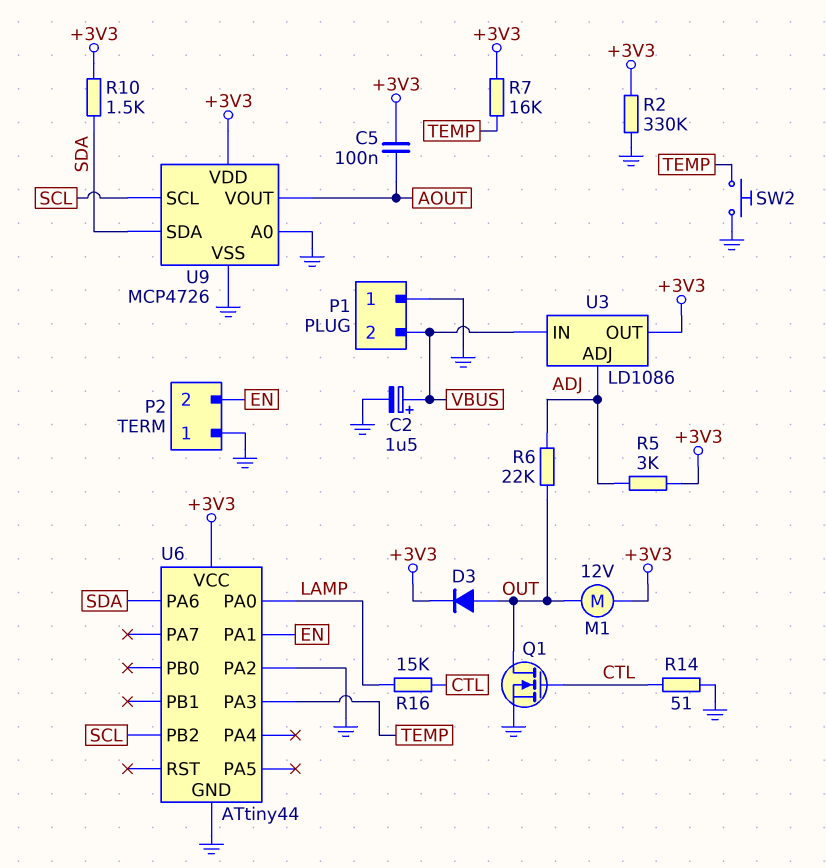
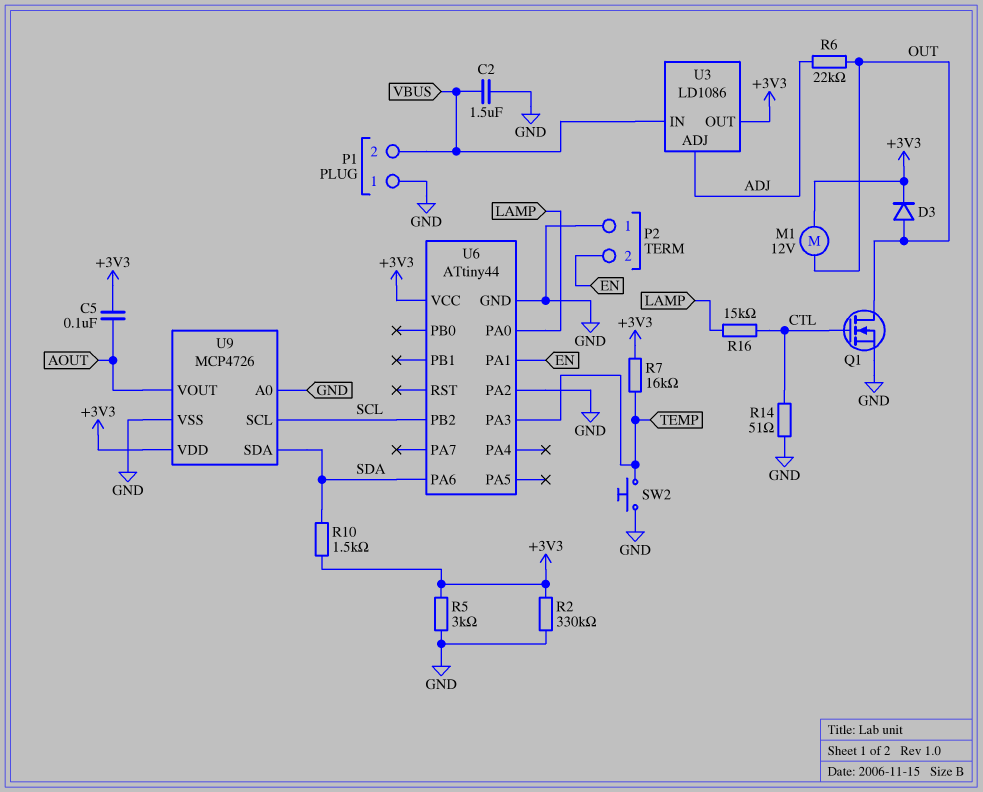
C2: 1.5uF (plus VBUS, minus GND) -> 1.5uF (GND, VBUS)
R5: 3k (+3V3, ADJ) -> 3k (+3V3, GND)

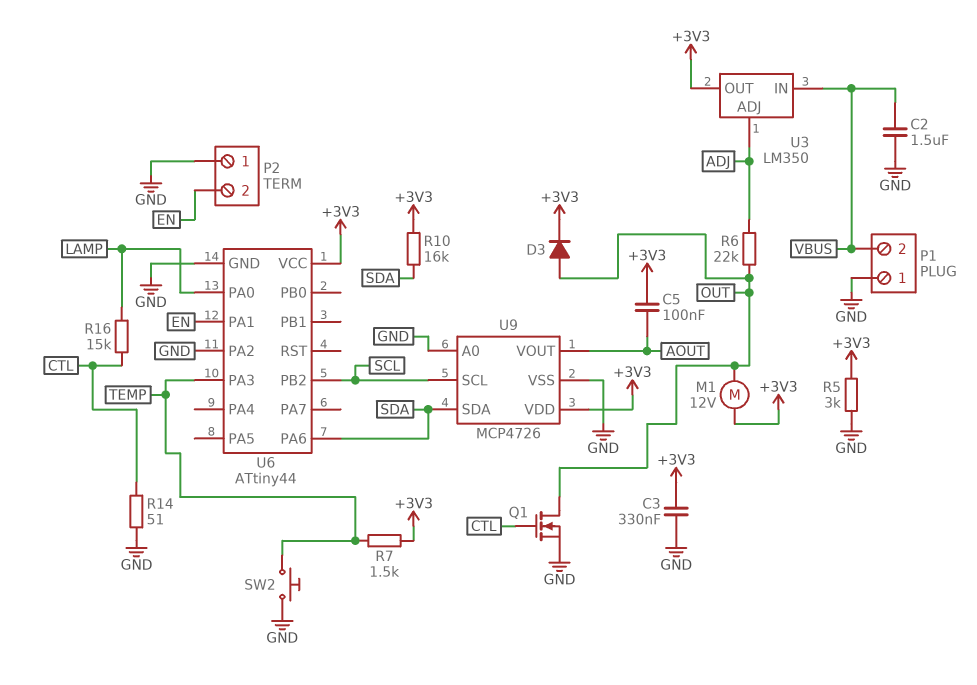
C3: none -> 330nF (+3V3, GND)
R2: 330k (+3V3, GND) -> none
R7: 16k (+3V3, TEMP) -> 1.5k (+3V3, TEMP)
R10: 1.5k (+3V3, SDA) -> 16k (+3V3, SDA)
U3: LD1086 -> LM350

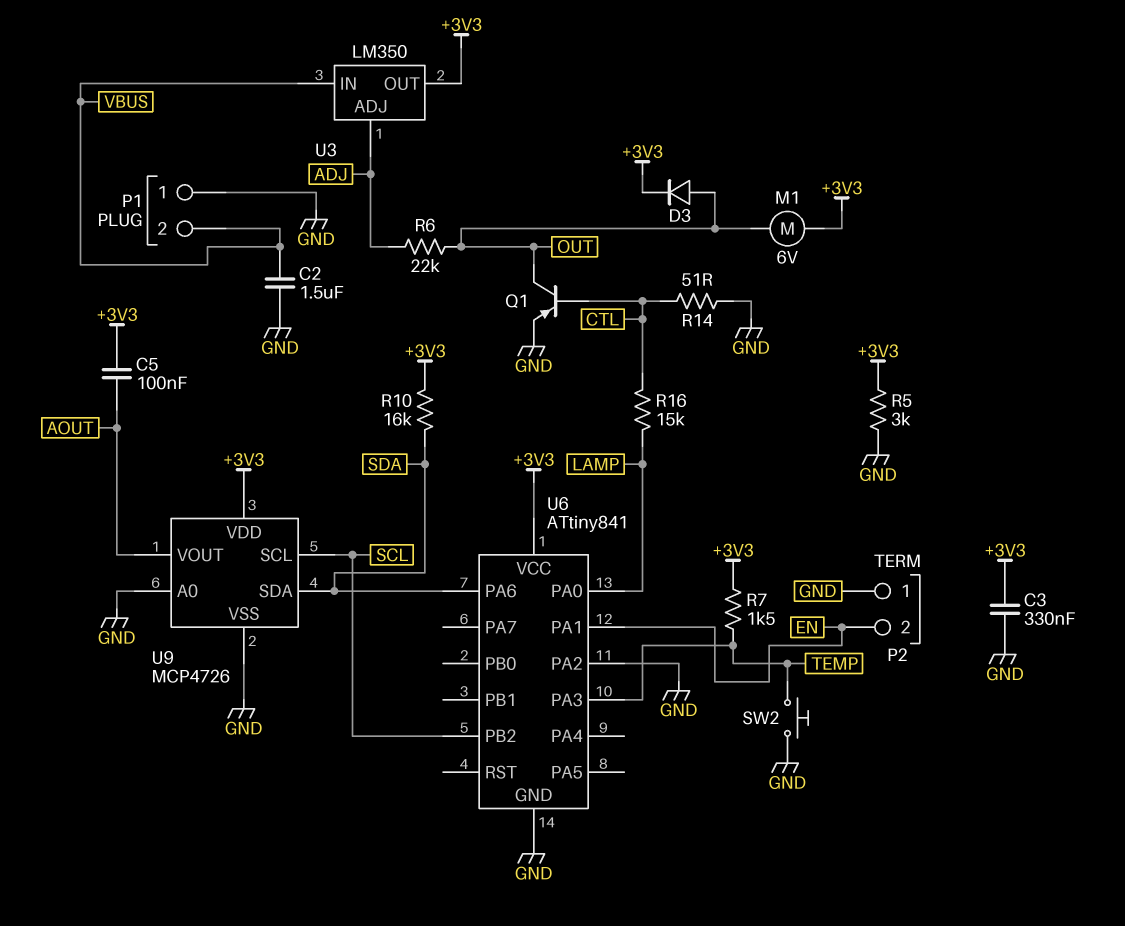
M1: motor 12V (+3V3, OUT) -> motor 6V (+3V3, OUT)
Q1: NMOS (G CTL, D OUT, S GND) -> PNP (B CTL, C OUT, E GND)
U6: ATtiny44 -> ATtiny841

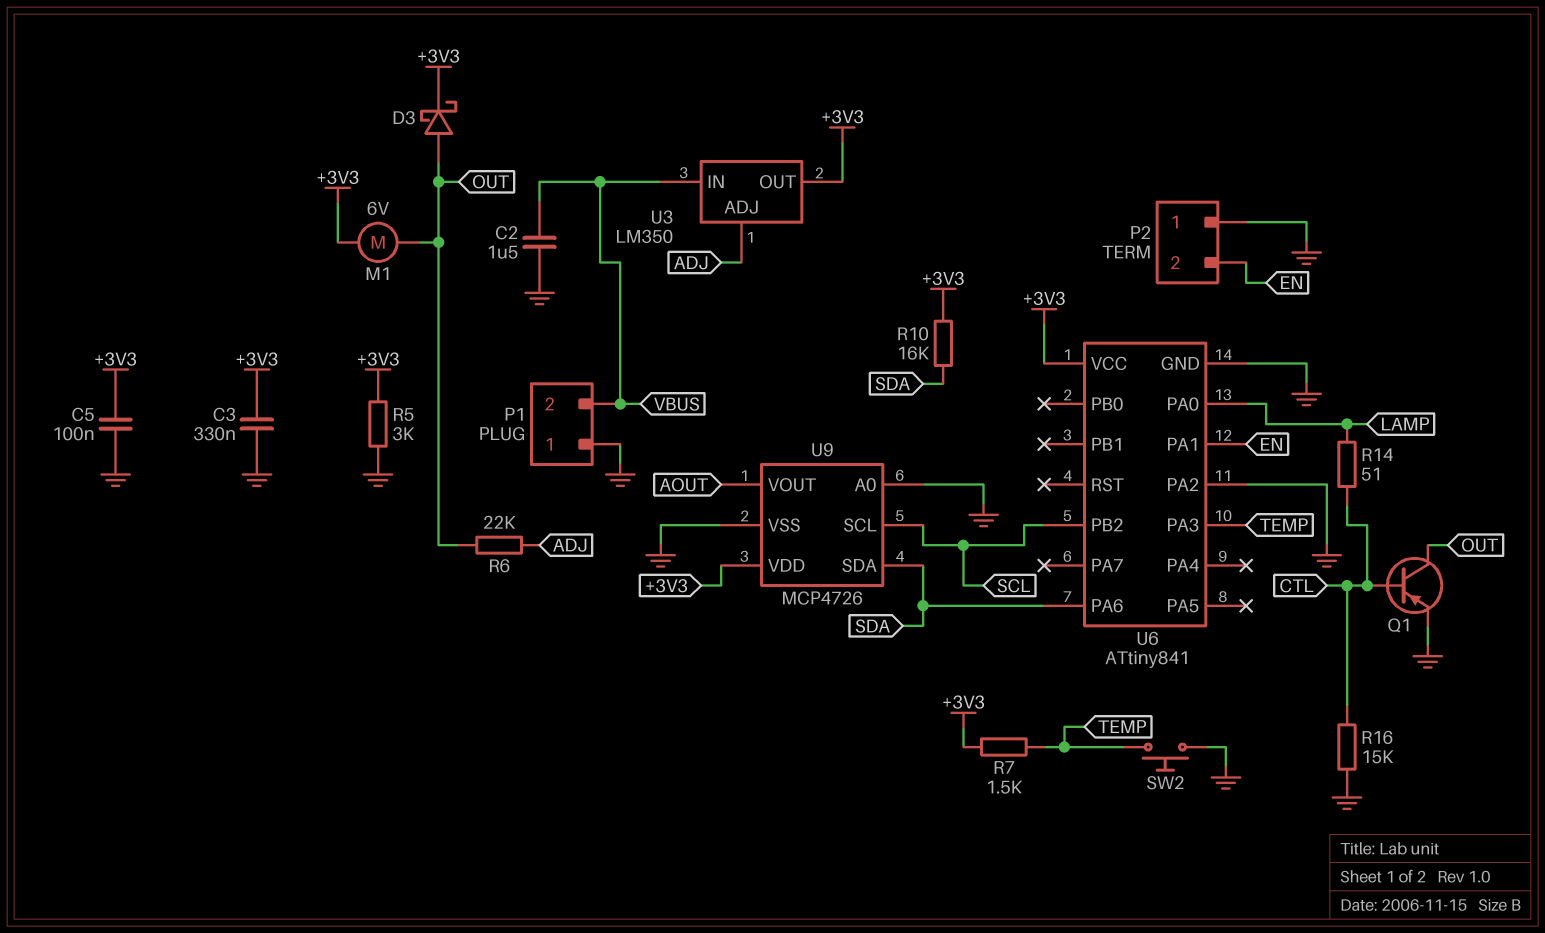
C5: 100nF (+3V3, AOUT) -> 100nF (+3V3, GND)
D3: diode (A OUT, K +3V3) -> schottky (A OUT, K +3V3)
R14: 51 (CTL, GND) -> 51 (CTL, LAMP)
R16: 15k (CTL, LAMP) -> 15k (CTL, GND)

